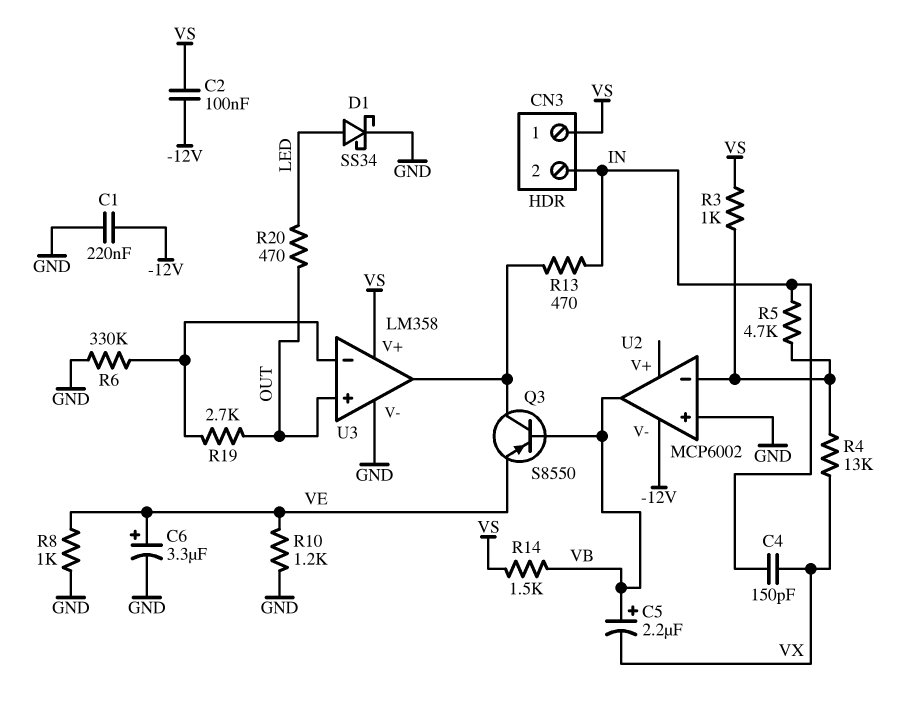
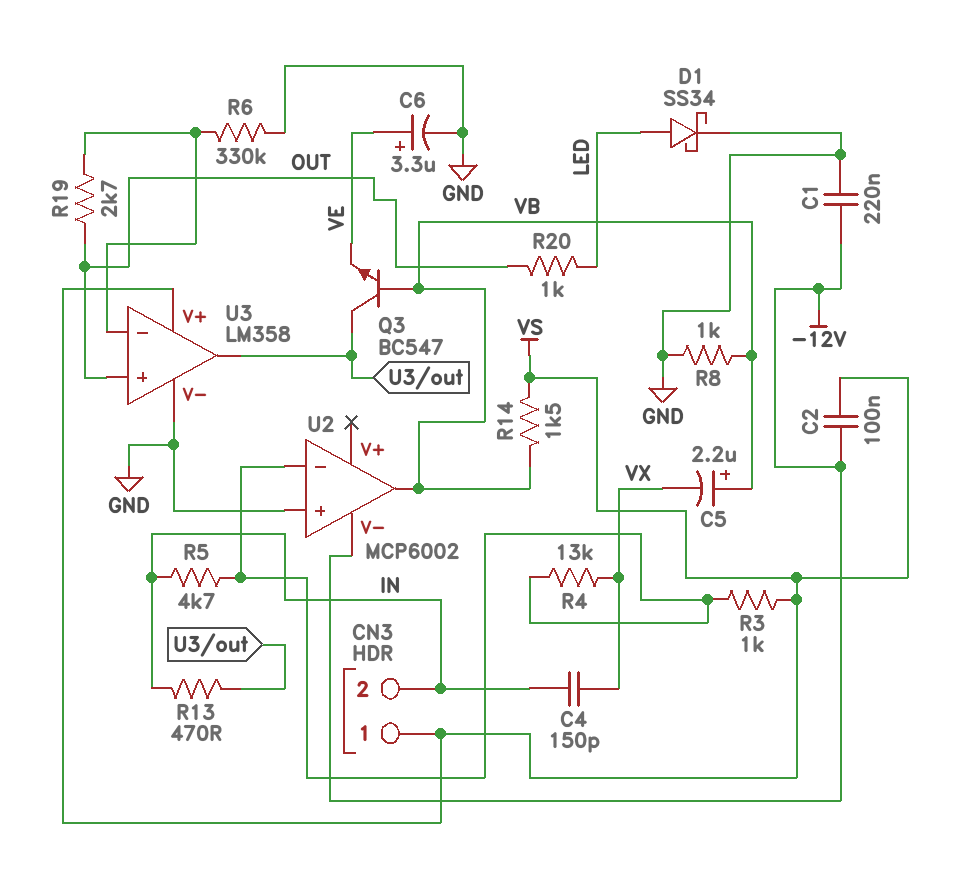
Q3: PNP S8550 (B VB, C U3/out, E VE) -> NPN BC547 (B VB, C U3/out, E VE)
R8: 1k (GND, VE) -> 1k (GND, VB)
R10: 1.2k (GND, VE) -> none
R20: 470 (LED, OUT) -> 1k (LED, OUT)

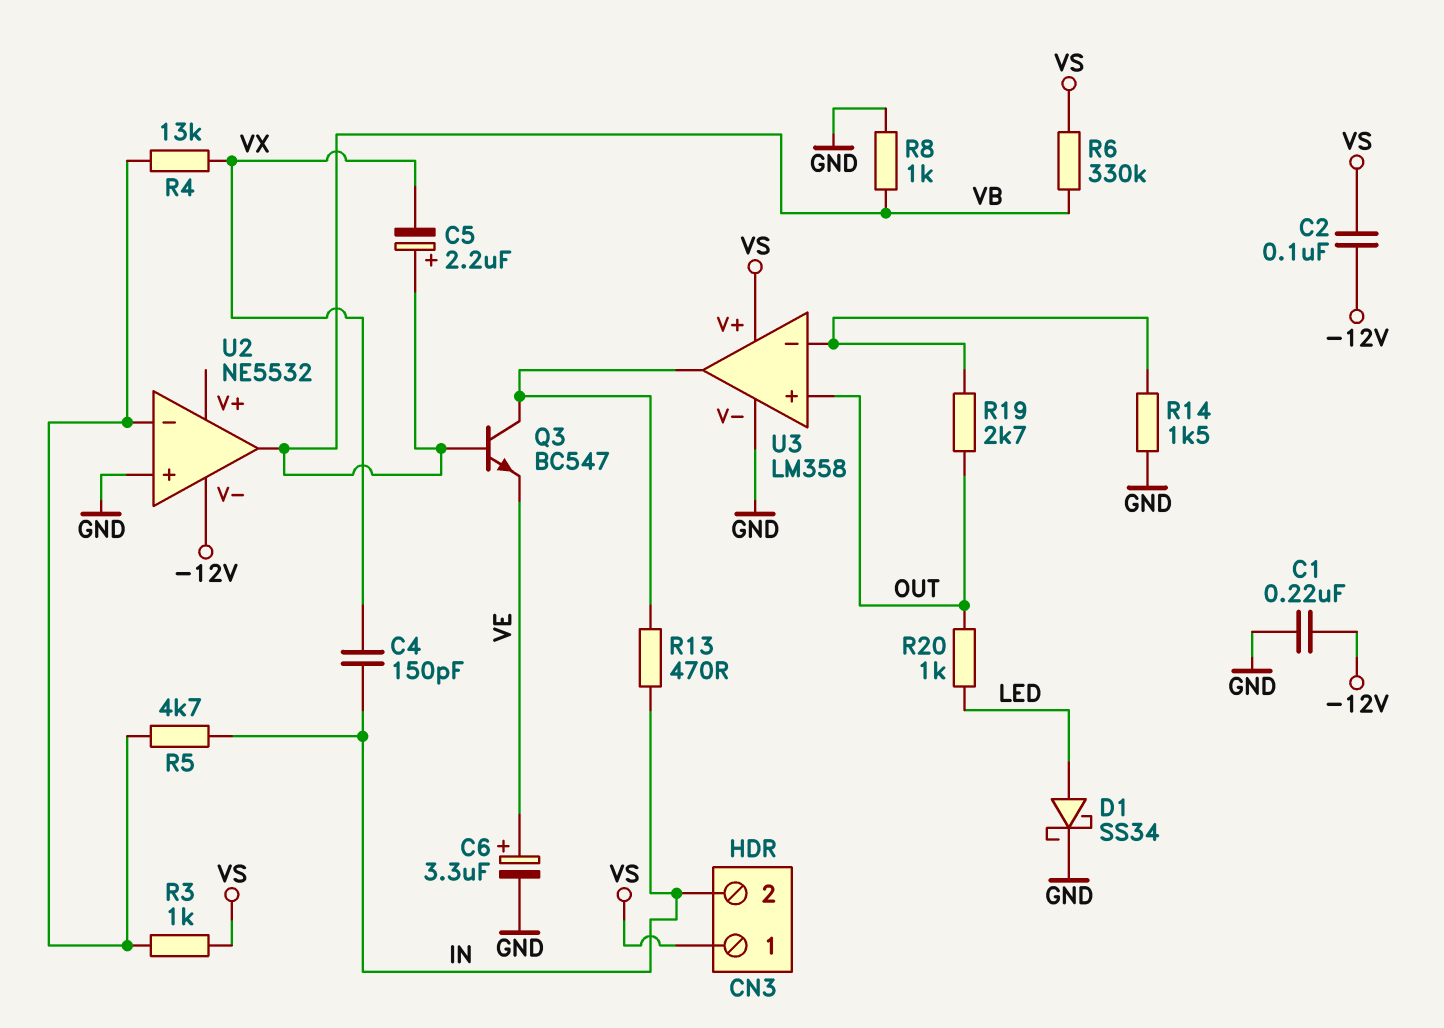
R6: 330k (GND, U3/in-) -> 330k (VB, VS)
R14: 1.5k (VB, VS) -> 1.5k (GND, U3/in-)
U2: MCP6002 -> NE5532

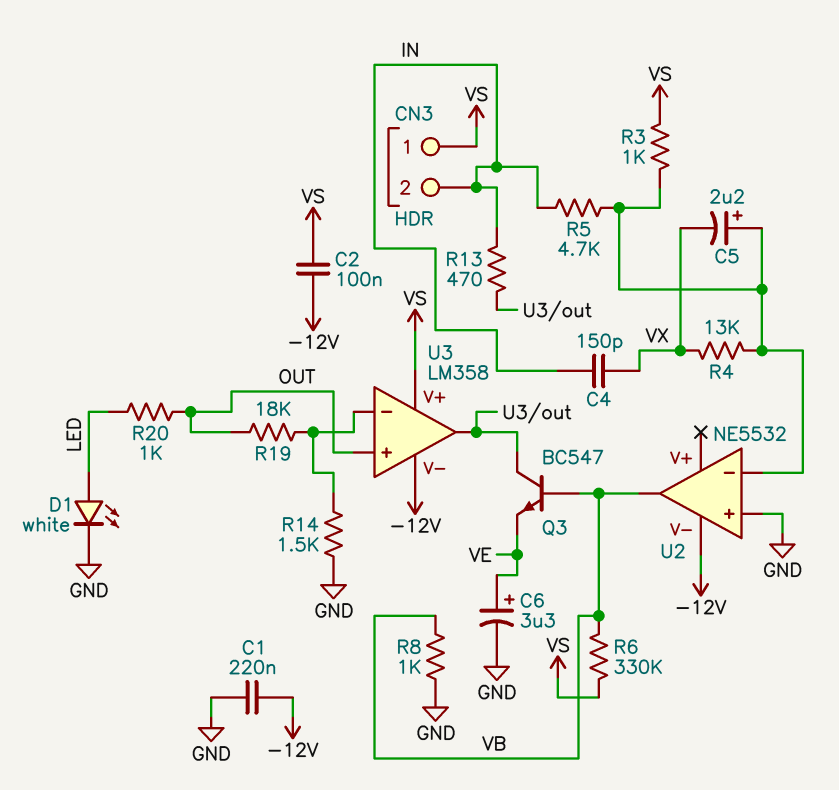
C5: 2.2uF (plus VB, minus VX) -> 2.2uF (plus U2/in-, minus VX)
D1: schottky SS34 (A LED, K GND) -> LED white (A LED, K GND)
R19: 2.7k (OUT, U3/in-) -> 18k (OUT, U3/in-)
U3 pin V-: GND -> -12V

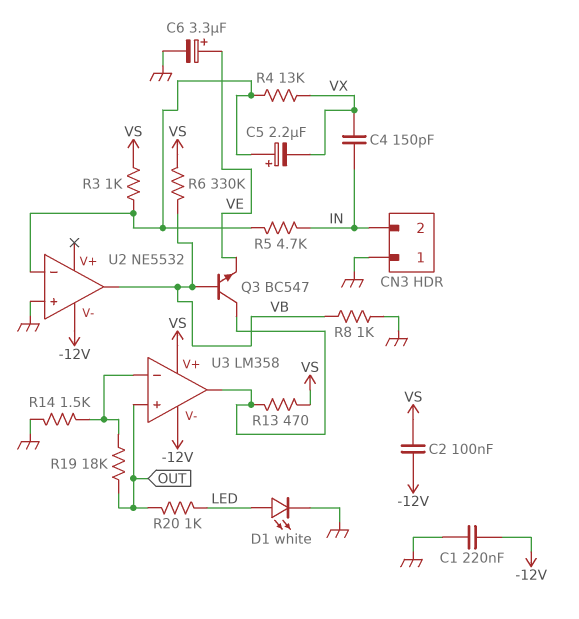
CN3 pin 1: VS -> GND
R13: 470 (IN, U3/out) -> 470 (U3/out, VS)

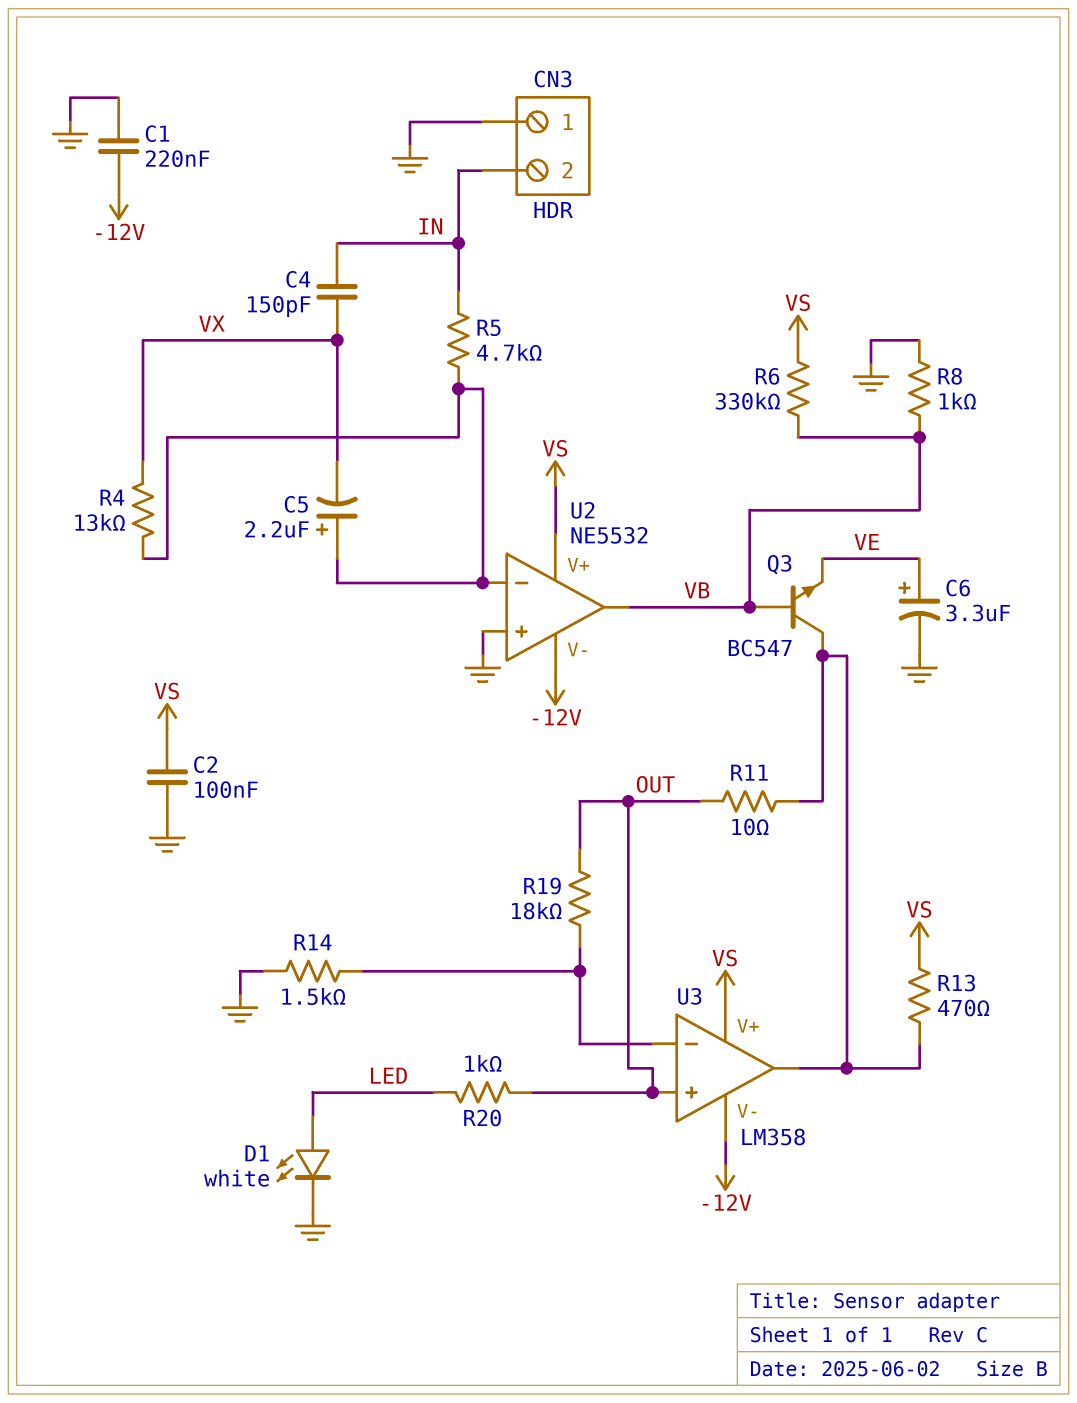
C2: 100nF (-12V, VS) -> 100nF (GND, VS)
R3: 1k (U2/in-, VS) -> none
R11: none -> 10 (OUT, U3/out)
U2 pin V+: none -> VS

